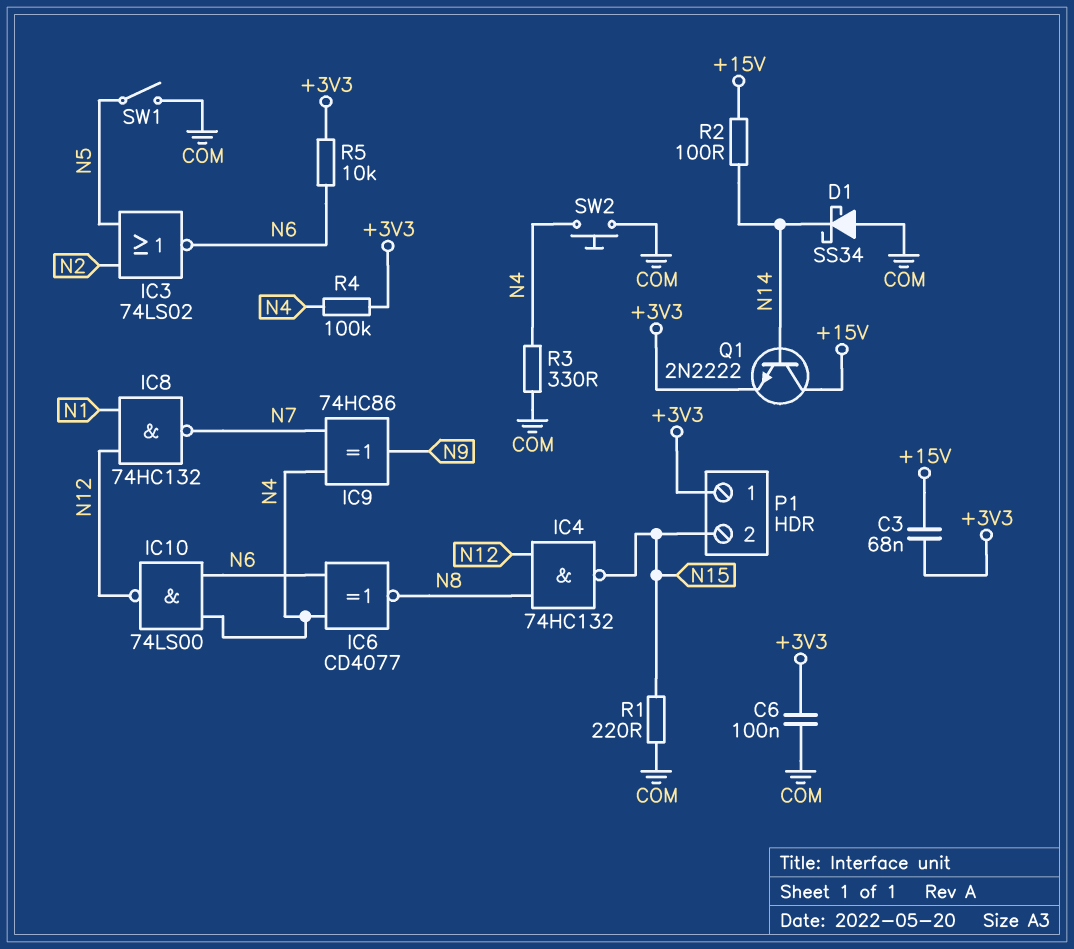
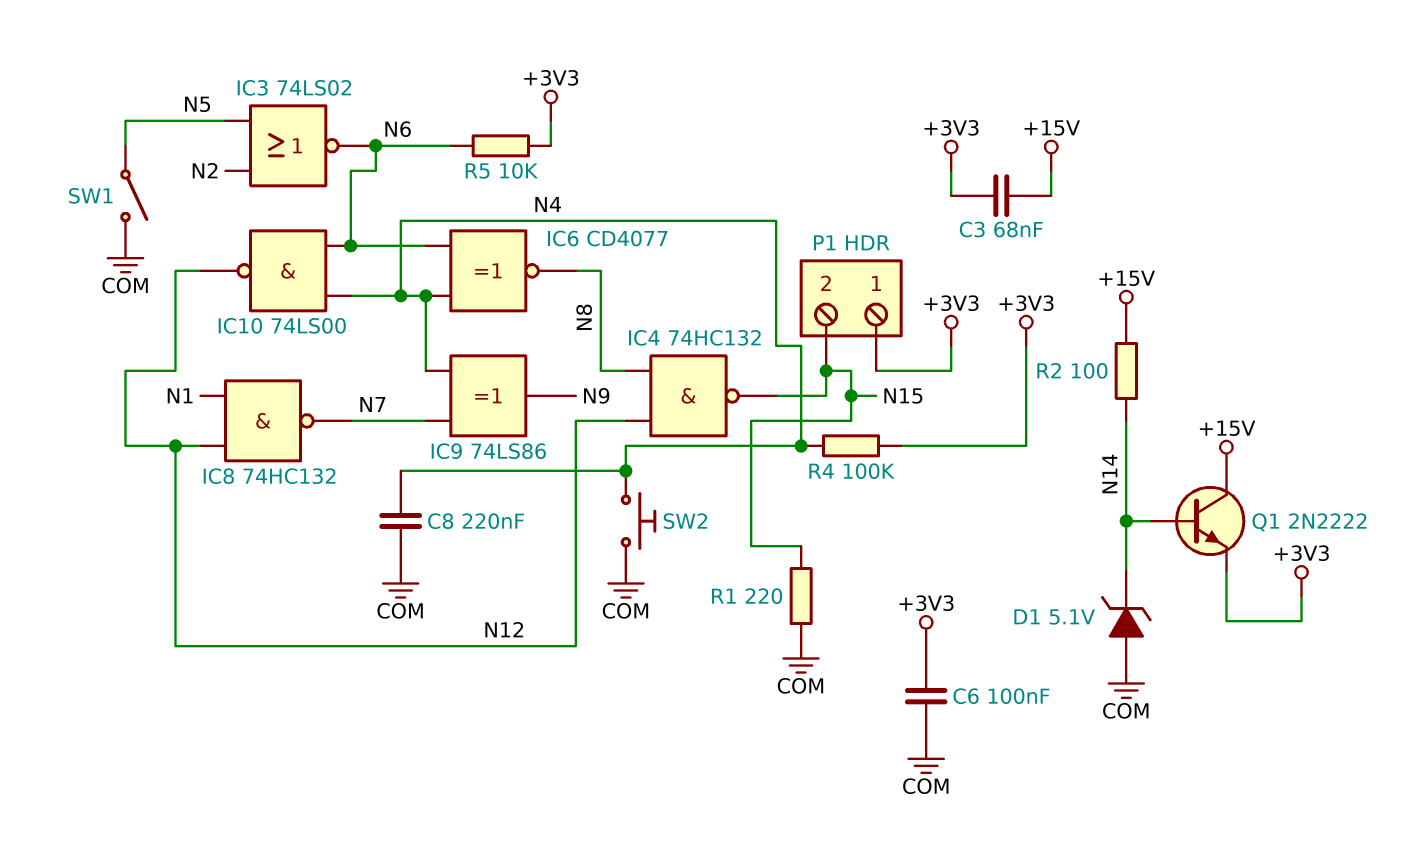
C8: none -> 220nF (COM, N4)
D1: schottky SS34 (A COM, K N14) -> zener 5.1V (A COM, K N14)
IC9: XOR 74HC86 (in N4, in N7, out N9) -> XOR 74LS86 (in N4, in N7, out N9)
R3: 330 (COM, N4) -> none

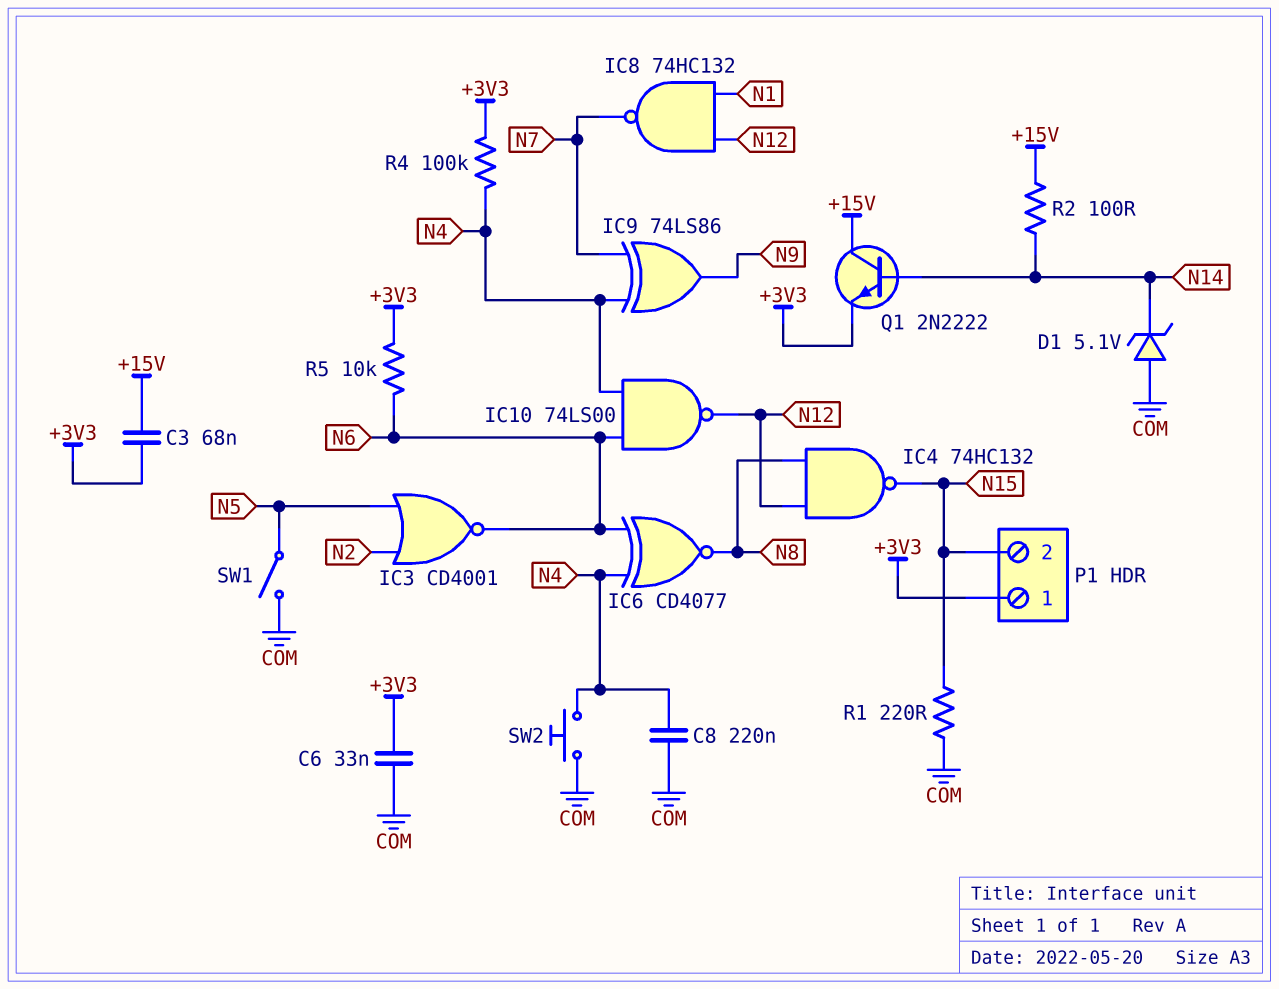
C6: 100nF (+3V3, COM) -> 33nF (+3V3, COM)
IC3: NOR 74LS02 (in N2, in N5, out N6) -> NOR CD4001 (in N2, in N5, out N6)

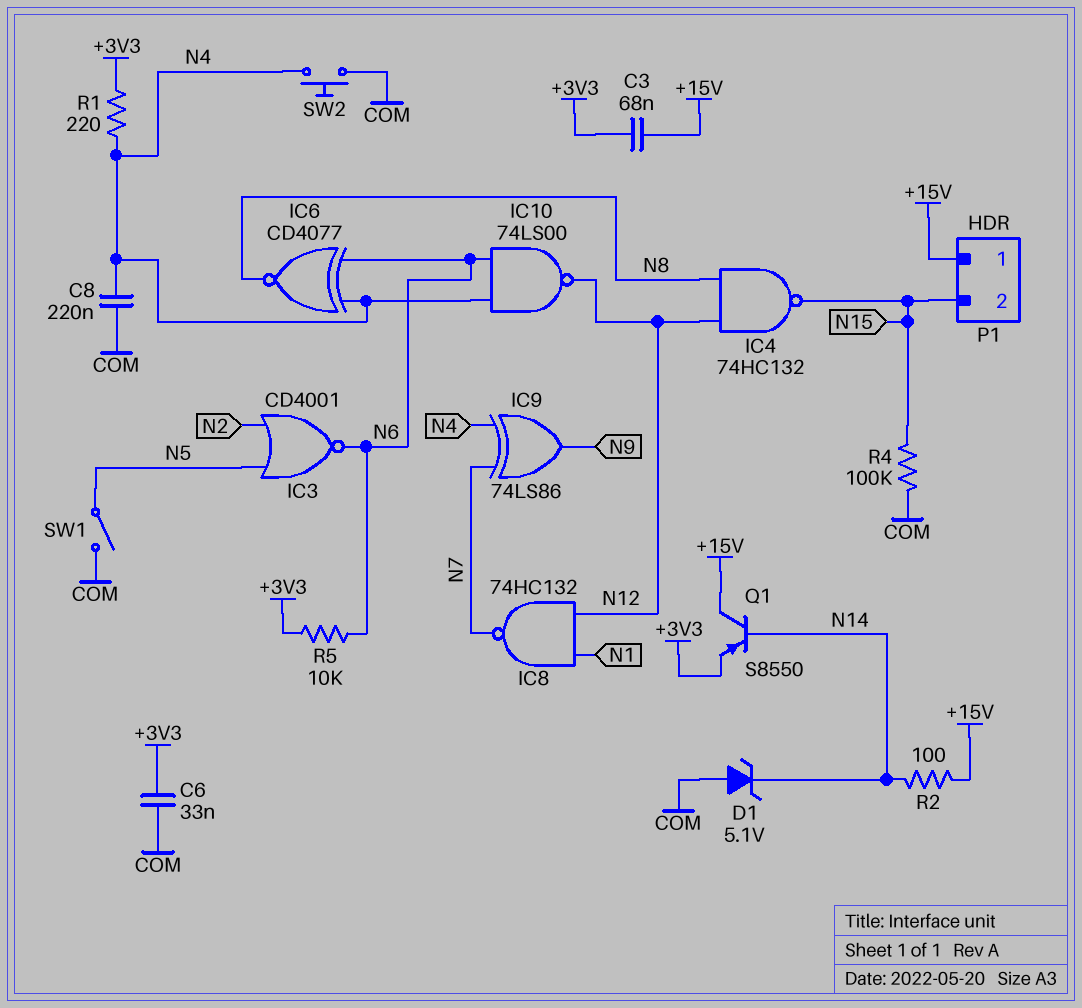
P1 pin 1: +3V3 -> +15V
Q1: NPN 2N2222 (B N14, C +15V, E +3V3) -> PNP S8550 (B N14, C +15V, E +3V3)
R1: 220 (COM, N15) -> 220 (+3V3, N4)
R4: 100k (+3V3, N4) -> 100k (COM, N15)

